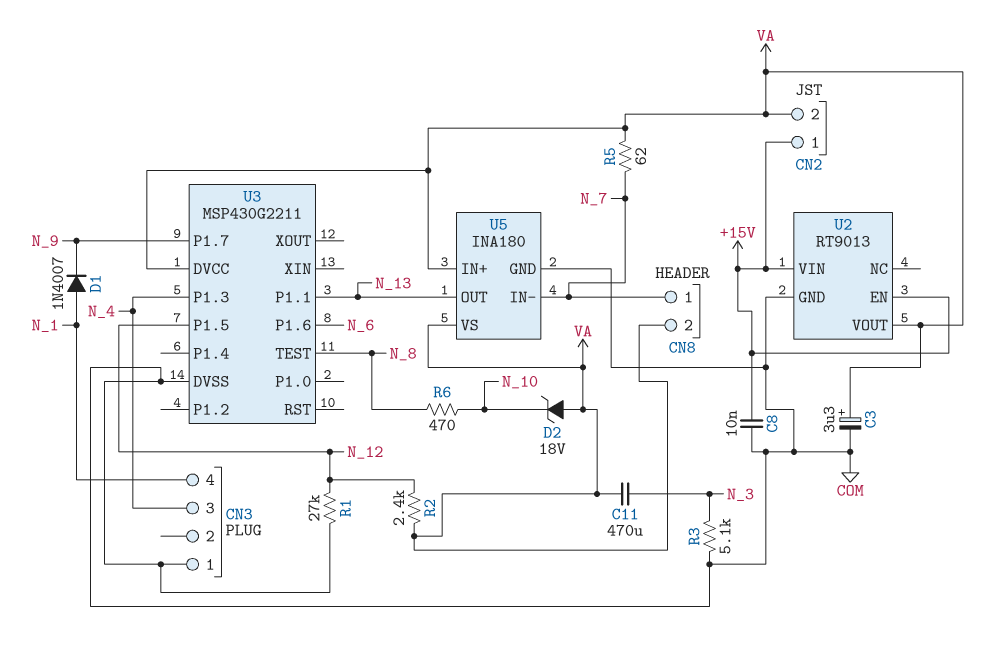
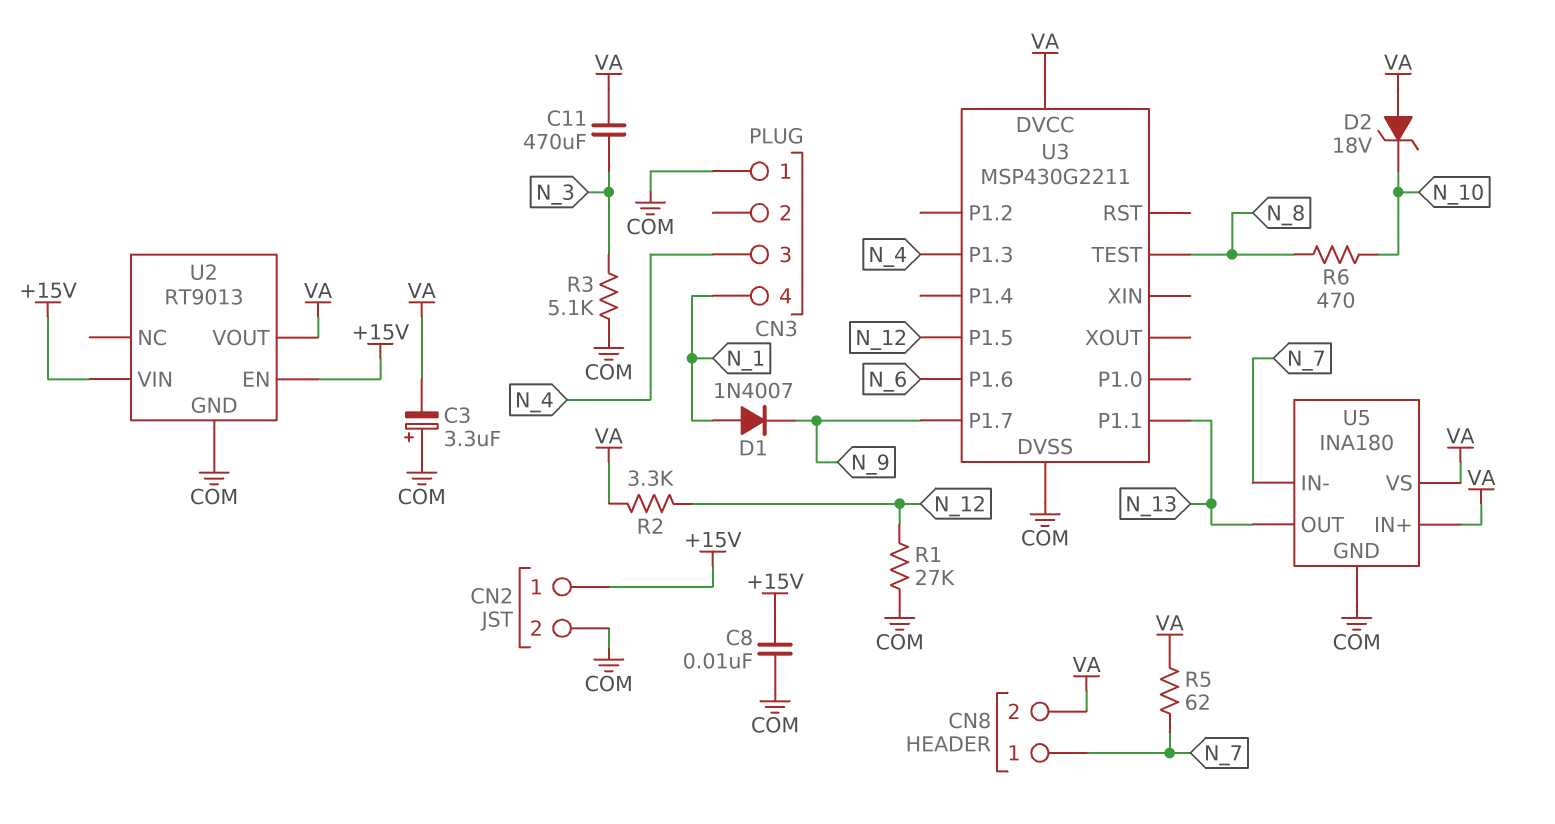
C3: 3.3uF (plus VA, minus COM) -> 3.3uF (plus COM, minus VA)
CN2 pin 2: VA -> COM
R2: 2.4k (N_12, VA) -> 3.3k (N_12, VA)

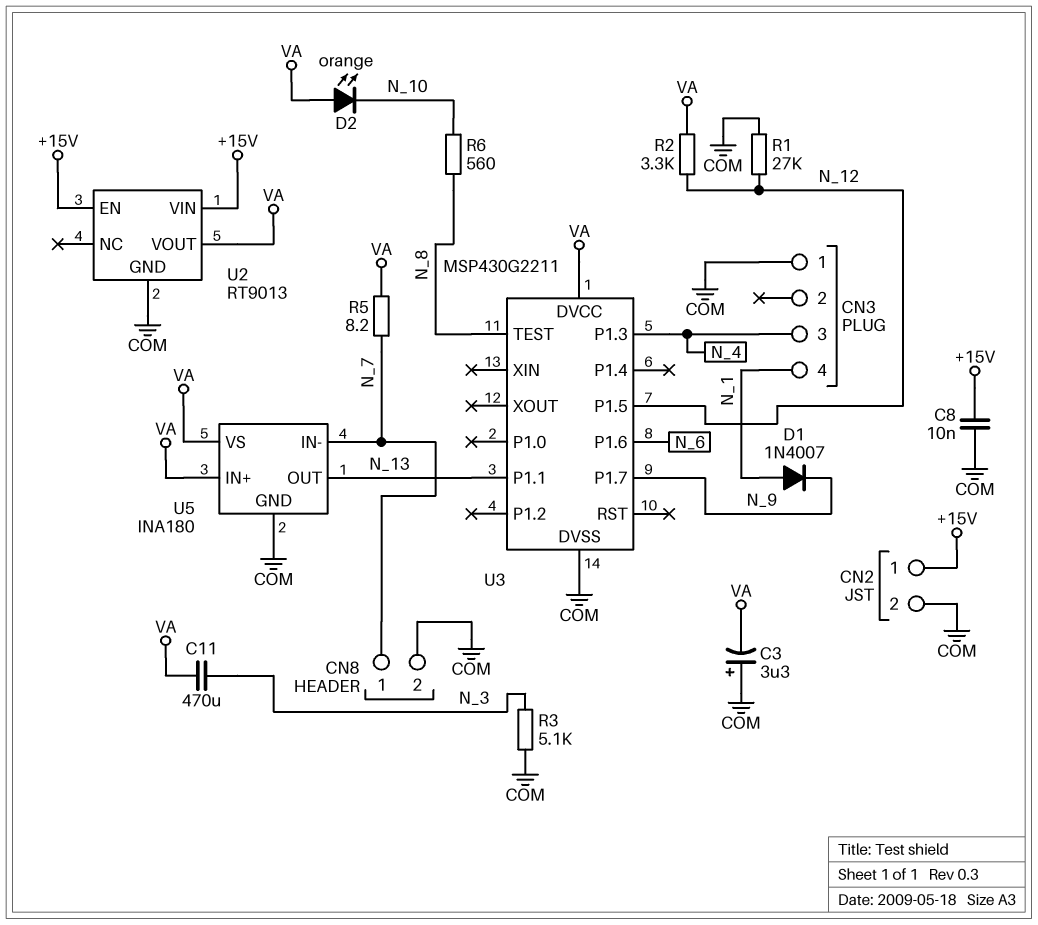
CN8 pin 2: VA -> COM
D2: zener 18V (A VA, K N_10) -> LED orange (A VA, K N_10)
R5: 62 (N_7, VA) -> 8.2 (N_7, VA)
R6: 470 (N_8, N_10) -> 560 (N_8, N_10)

